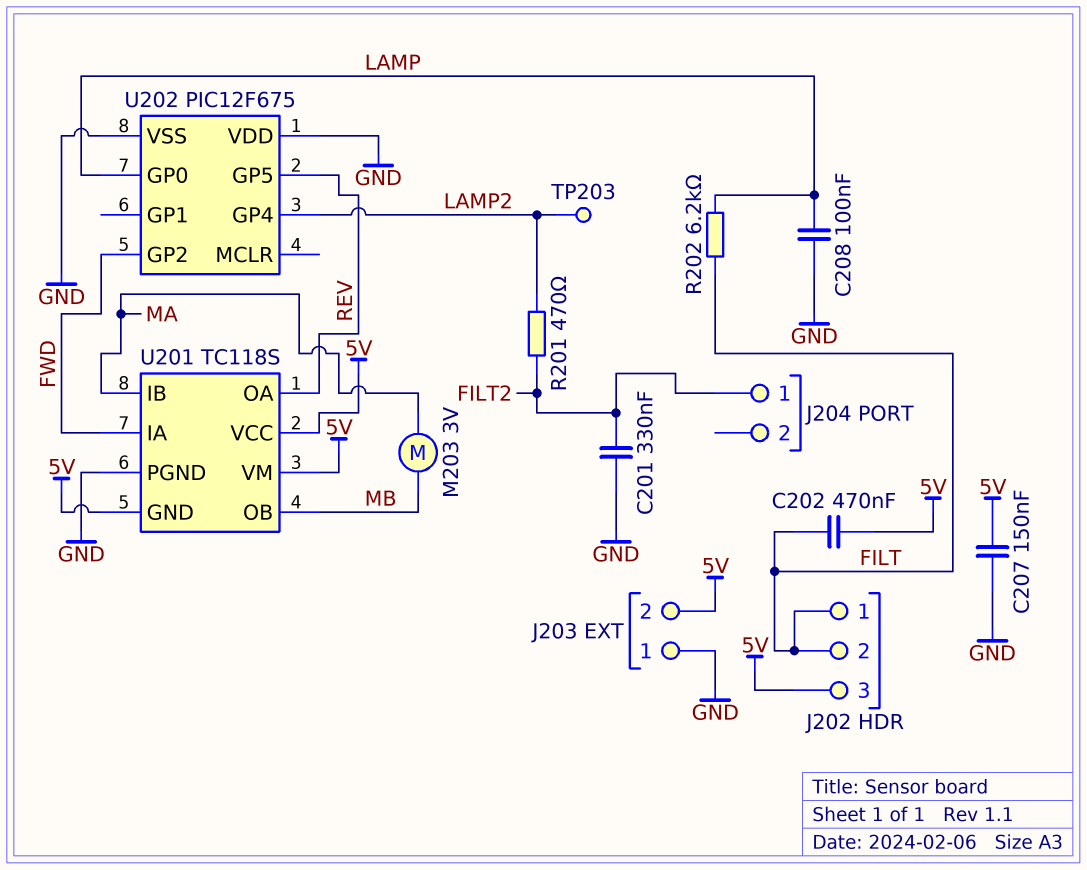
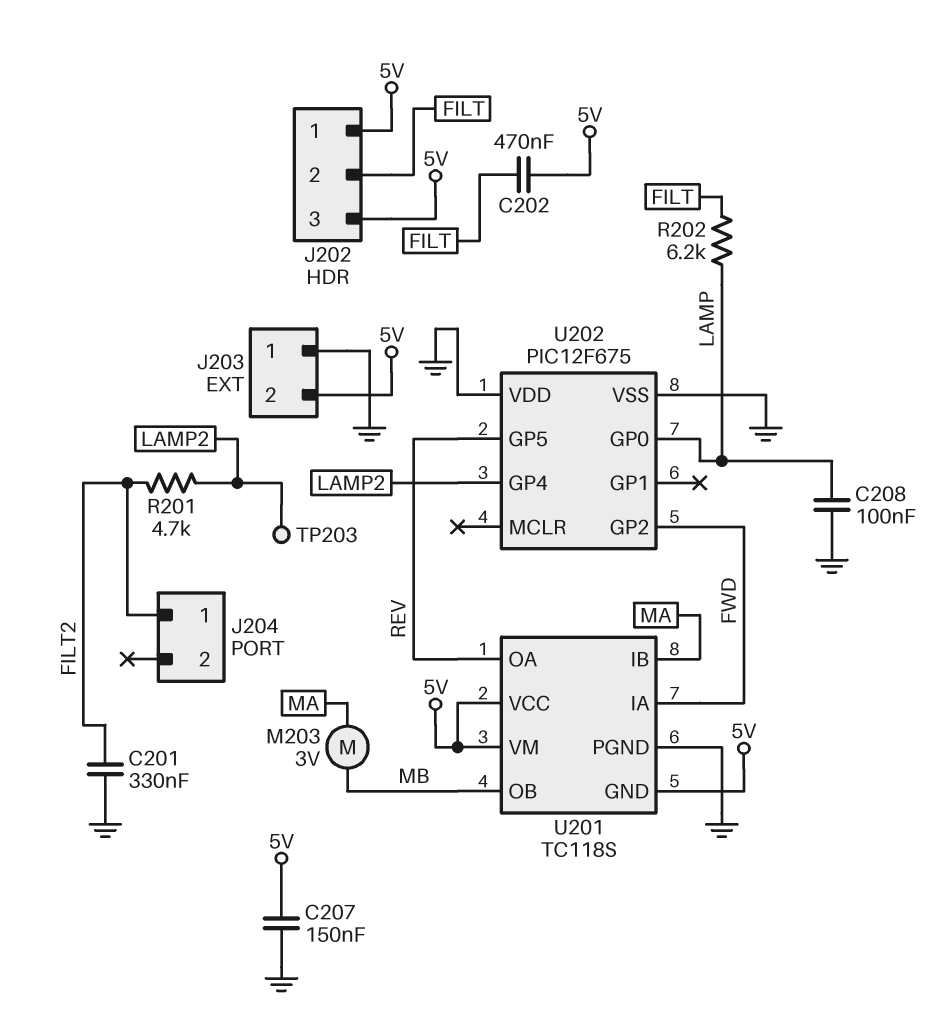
J202 pin 1: FILT -> 5V
R201: 470 (FILT2, LAMP2) -> 4.7k (FILT2, LAMP2)

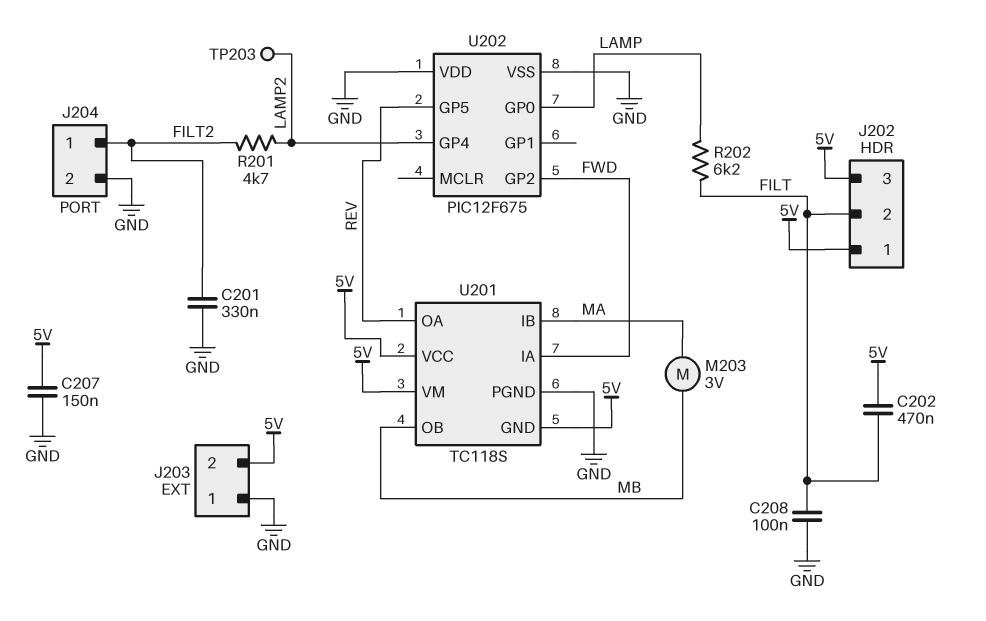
C208: 100nF (GND, LAMP) -> 100nF (FILT, GND)
J204 pin 2: none -> GND

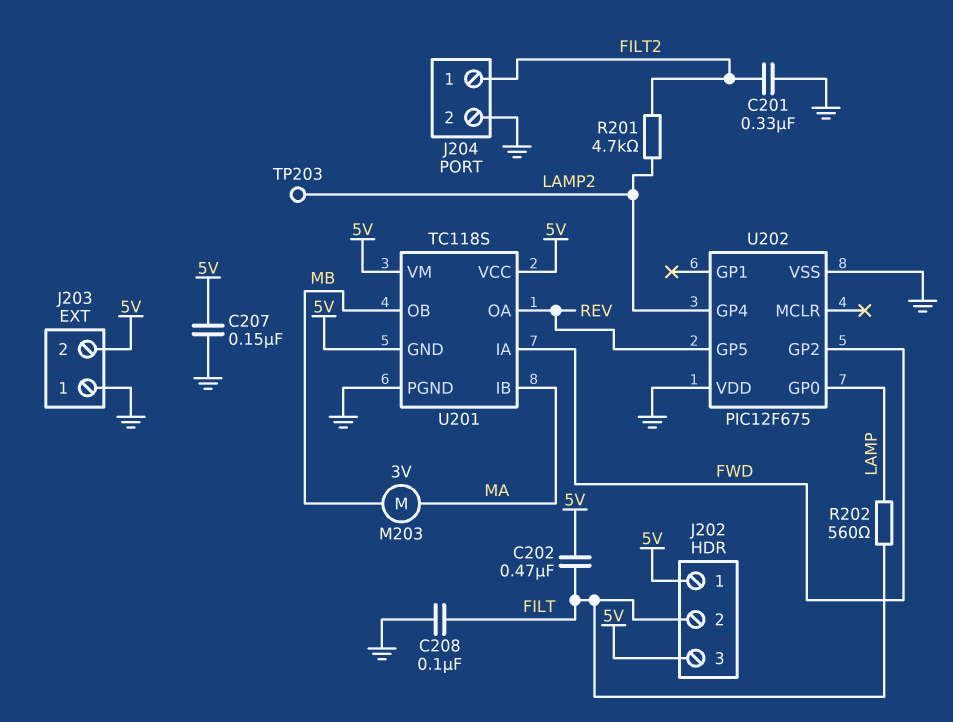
R202: 6.2k (FILT, LAMP) -> 560 (FILT, LAMP)

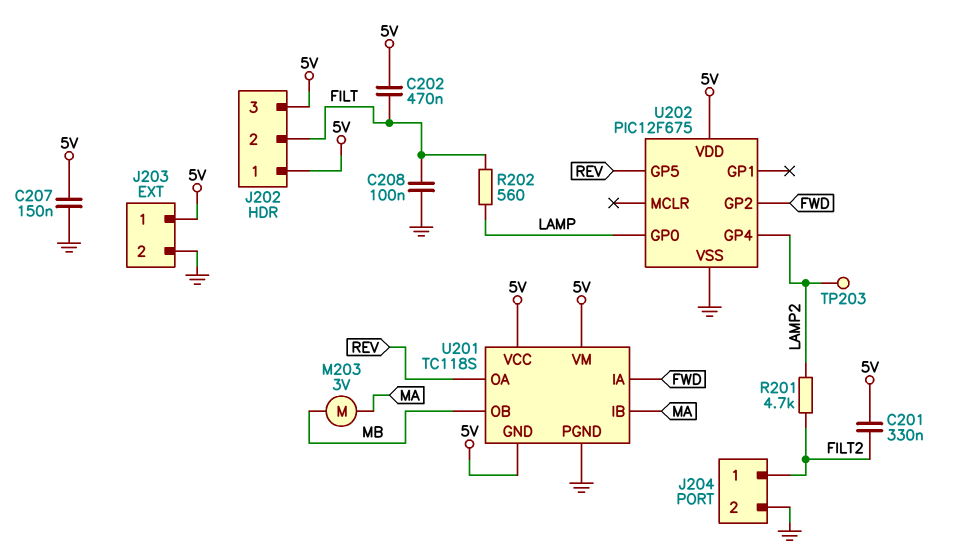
C201: 330nF (FILT2, GND) -> 330nF (5V, FILT2)
J203 pin 1: GND -> 5V
J203 pin 2: 5V -> GND
U202 pin VDD: GND -> 5V

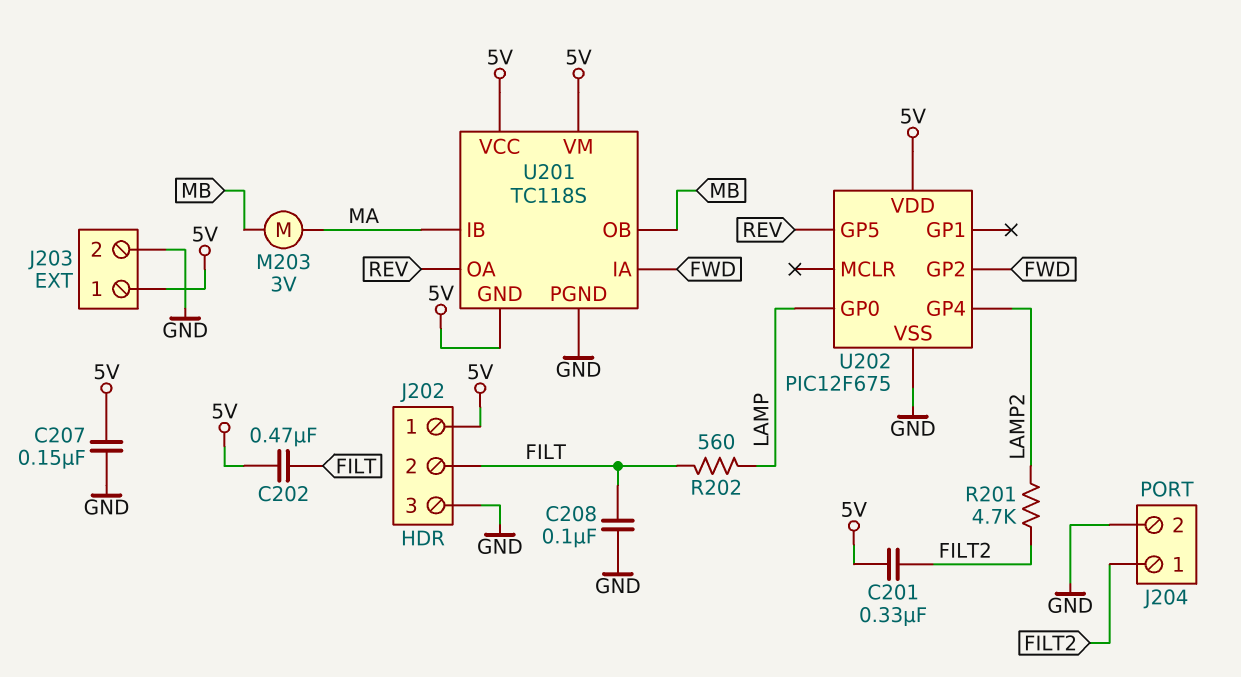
J202 pin 3: 5V -> GND
TP203: test point (LAMP2) -> none

